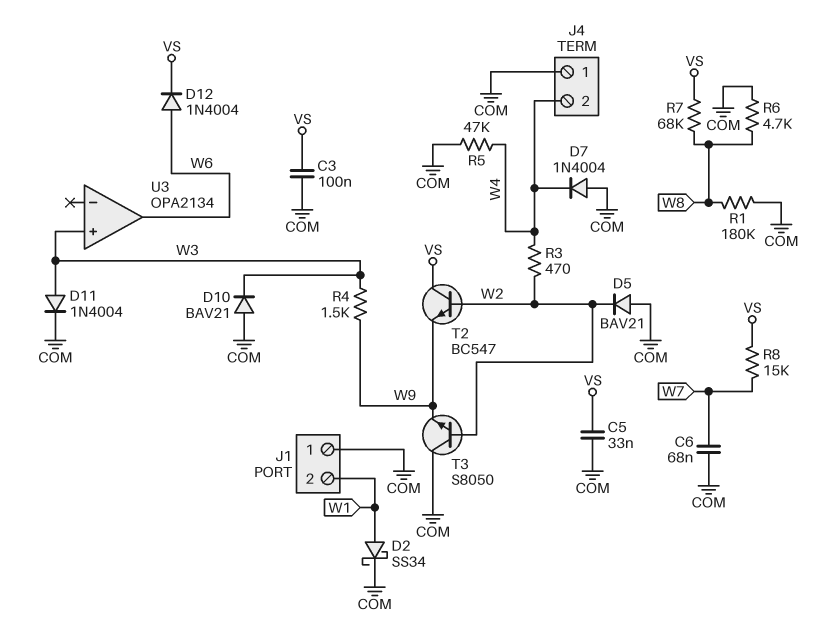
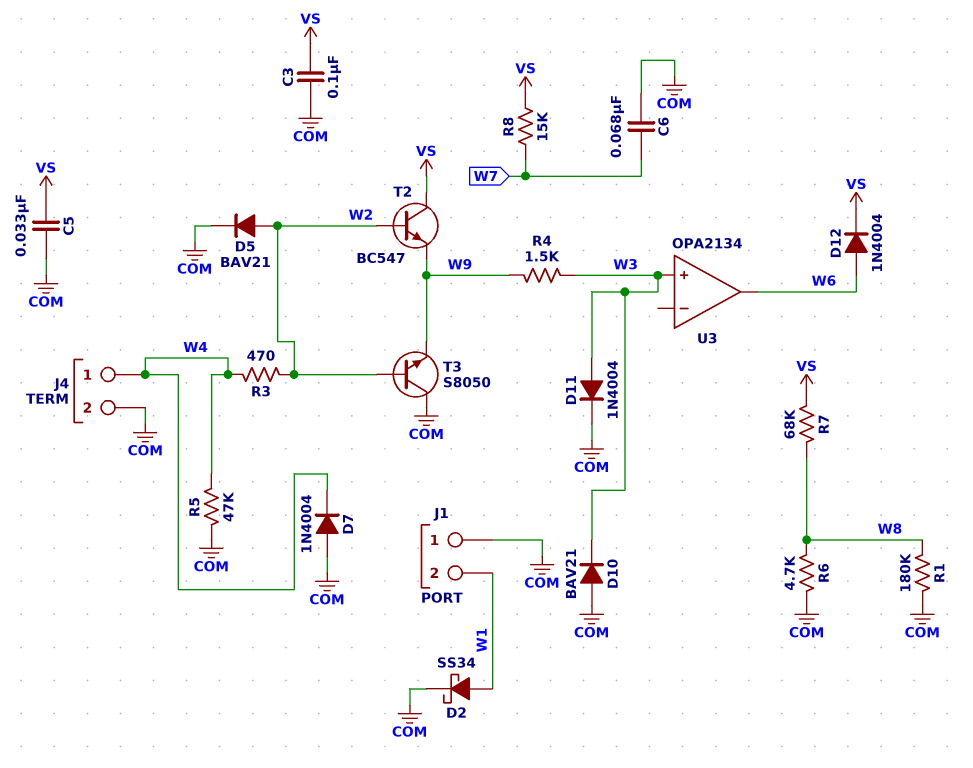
D5: diode BAV21 (A COM, K W2) -> diode BAV21 (A W2, K COM)
J4 pin 1: COM -> W4
J4 pin 2: W4 -> COM

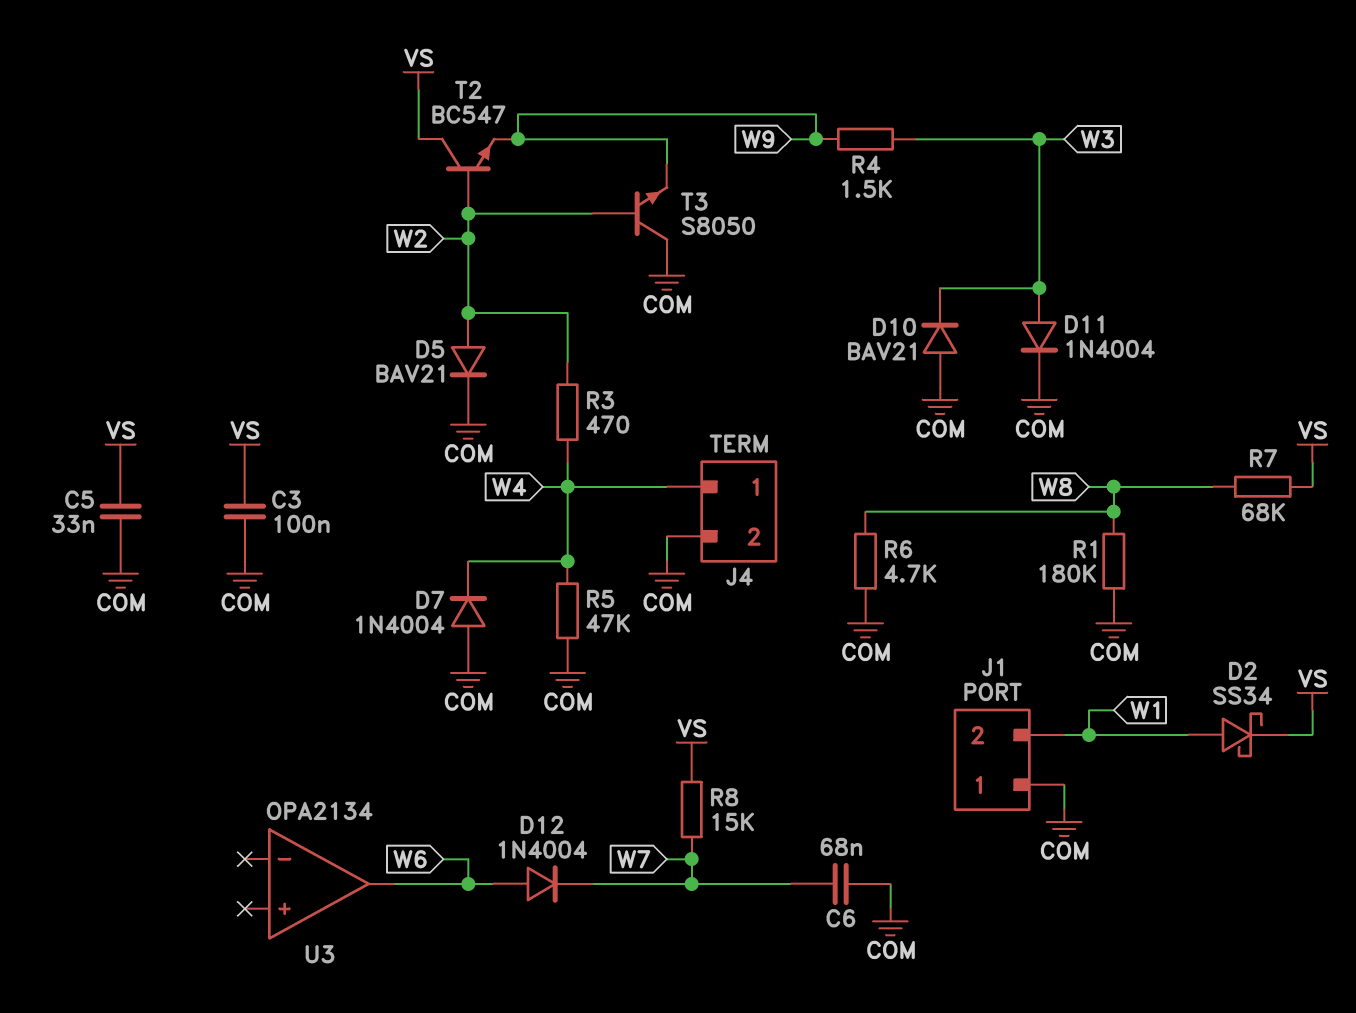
D2: schottky SS34 (A W1, K COM) -> schottky SS34 (A W1, K VS)
D12: diode 1N4004 (A W6, K VS) -> diode 1N4004 (A W6, K W7)
U3 pin in+: W3 -> none

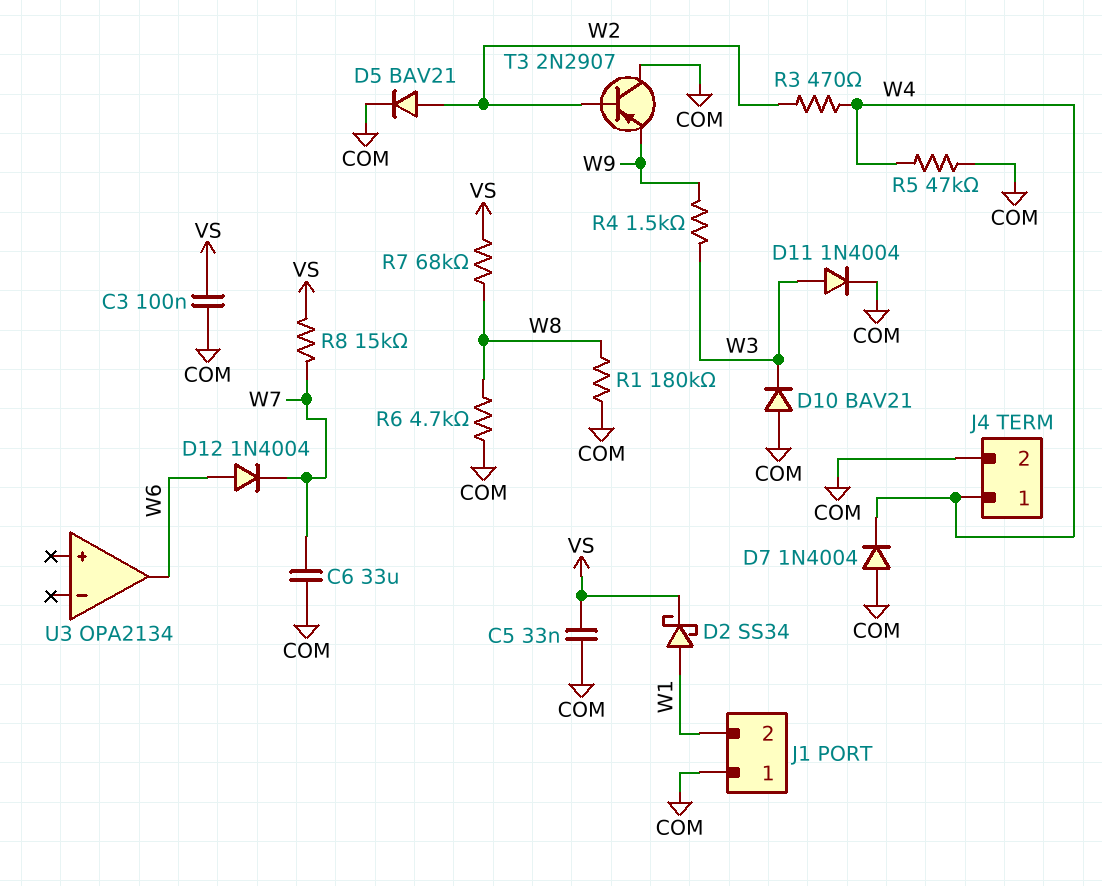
C6: 68nF (COM, W7) -> 33uF (COM, W7)
T2: NPN BC547 (B W2, C VS, E W9) -> none
T3: NPN S8050 (B W2, C COM, E W9) -> PNP 2N2907 (B W2, C COM, E W9)

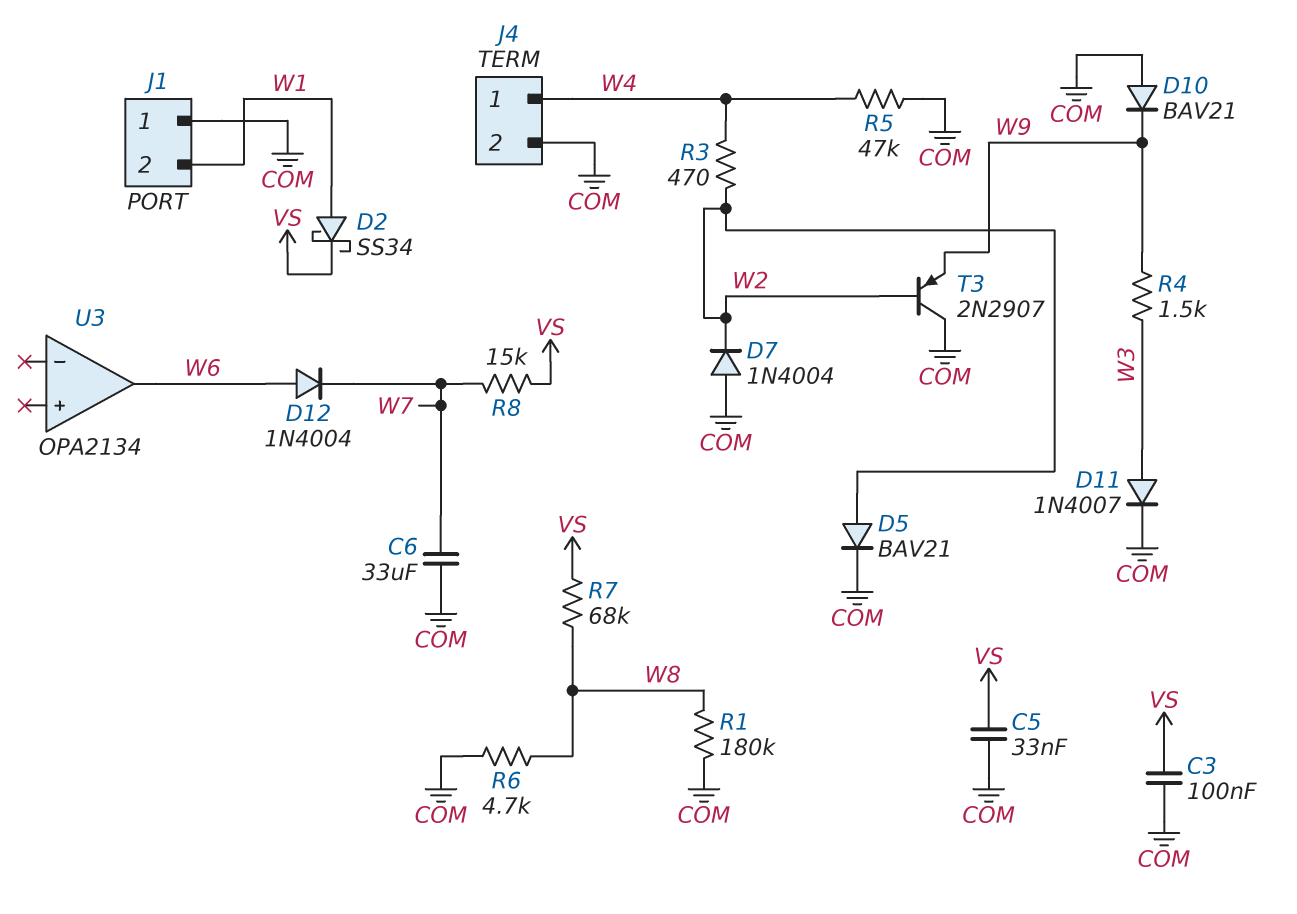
D7: diode 1N4004 (A COM, K W4) -> diode 1N4004 (A COM, K W2)
D10: diode BAV21 (A COM, K W3) -> diode BAV21 (A COM, K W9)
D11: diode 1N4004 (A W3, K COM) -> diode 1N4007 (A W3, K COM)

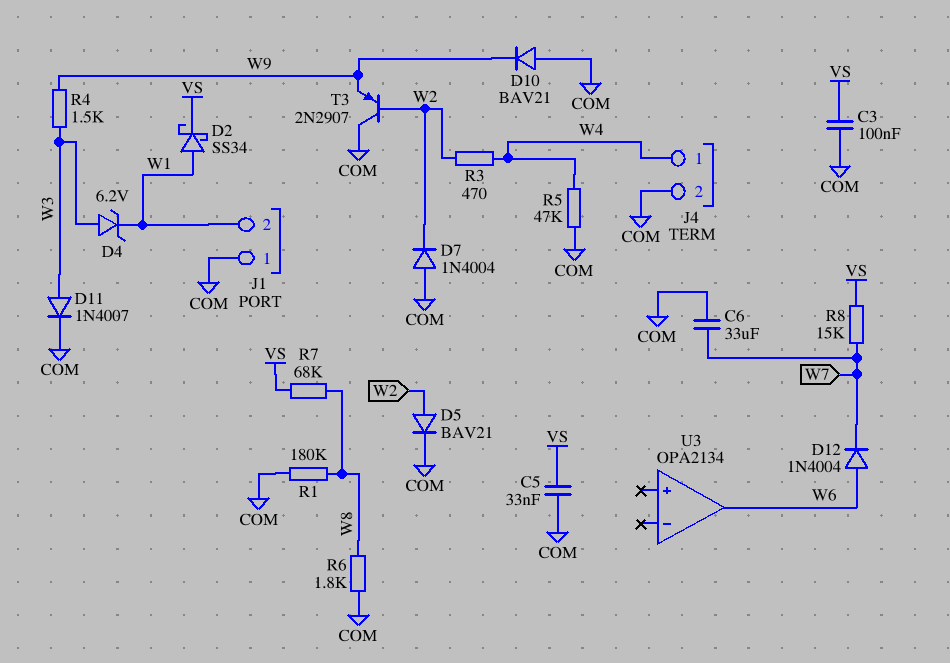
D4: none -> zener 6.2V (A W3, K W1)
R6: 4.7k (COM, W8) -> 1.8k (COM, W8)

